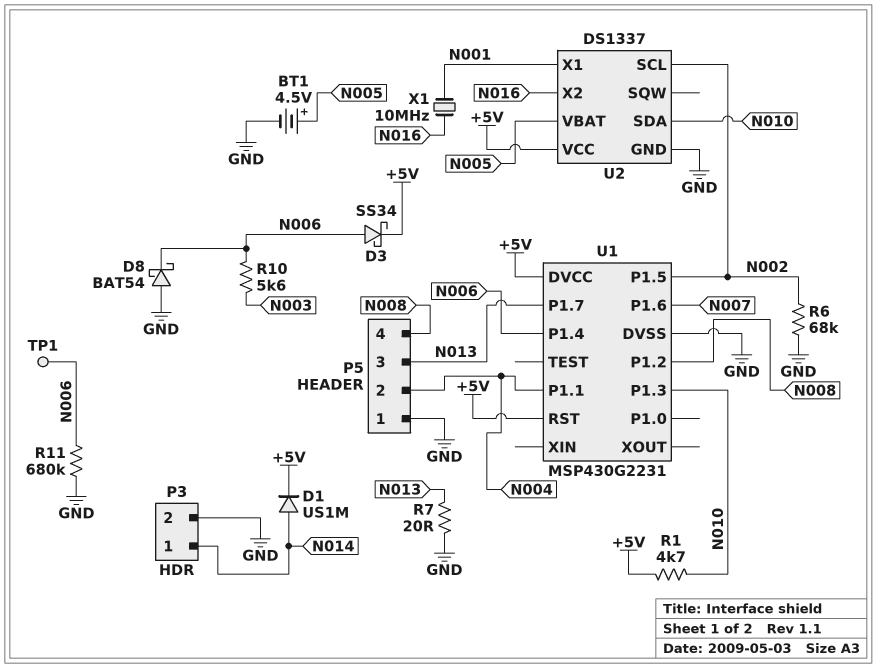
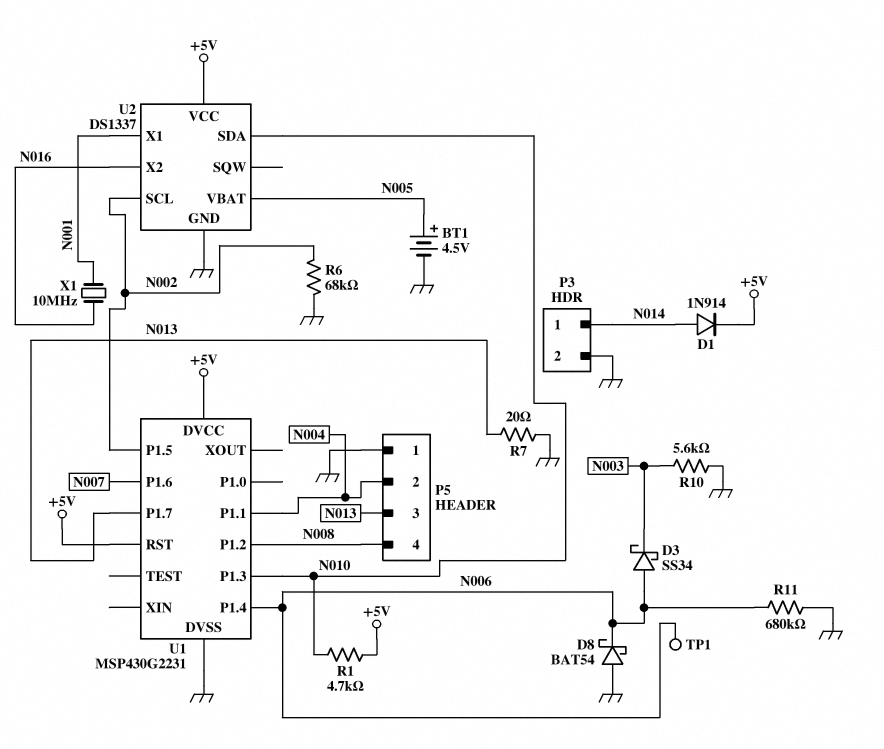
D1: diode US1M (A N014, K +5V) -> diode 1N914 (A N014, K +5V)
D3: schottky SS34 (A N006, K +5V) -> schottky SS34 (A N006, K N003)
R10: 5.6k (N003, N006) -> 5.6k (GND, N003)

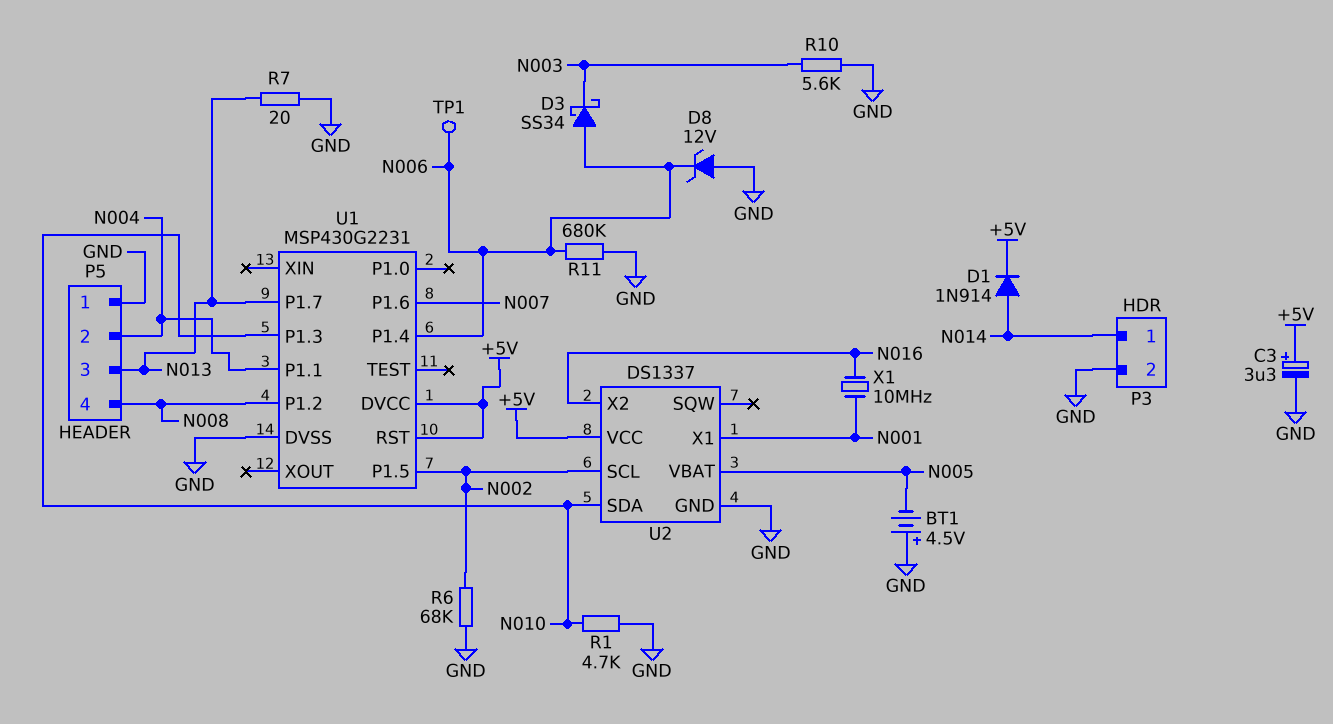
BT1: 4.5V (plus N005, minus GND) -> 4.5V (plus GND, minus N005)
C3: none -> 3.3uF (plus +5V, minus GND)
D8: schottky BAT54 (A GND, K N006) -> zener 12V (A GND, K N006)
R1: 4.7k (+5V, N010) -> 4.7k (GND, N010)

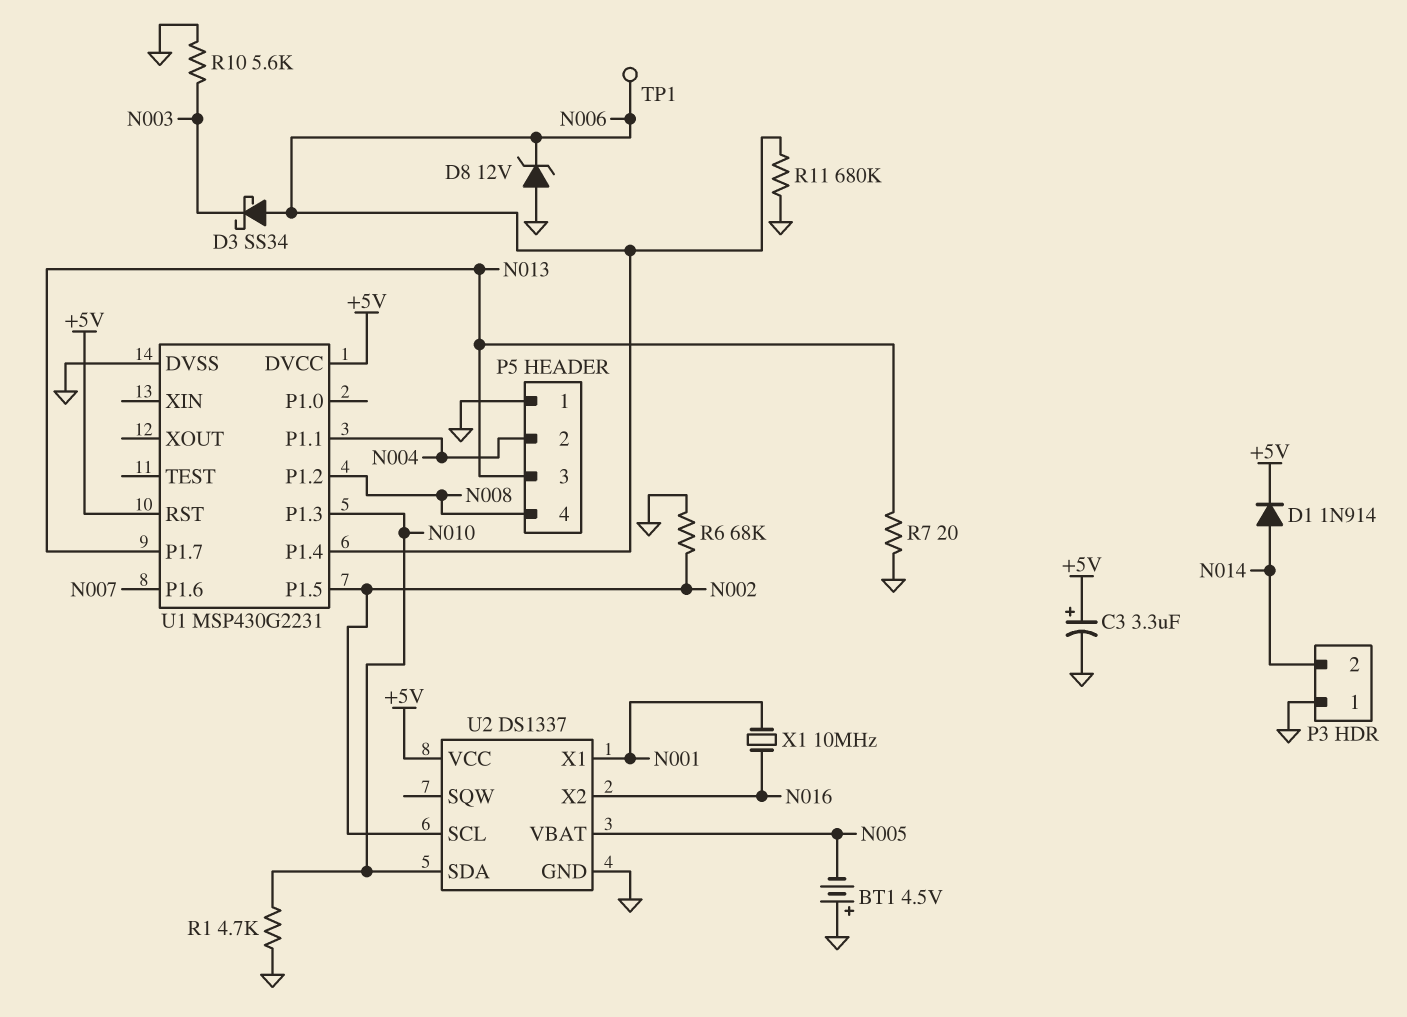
P3 pin 1: N014 -> GND
P3 pin 2: GND -> N014

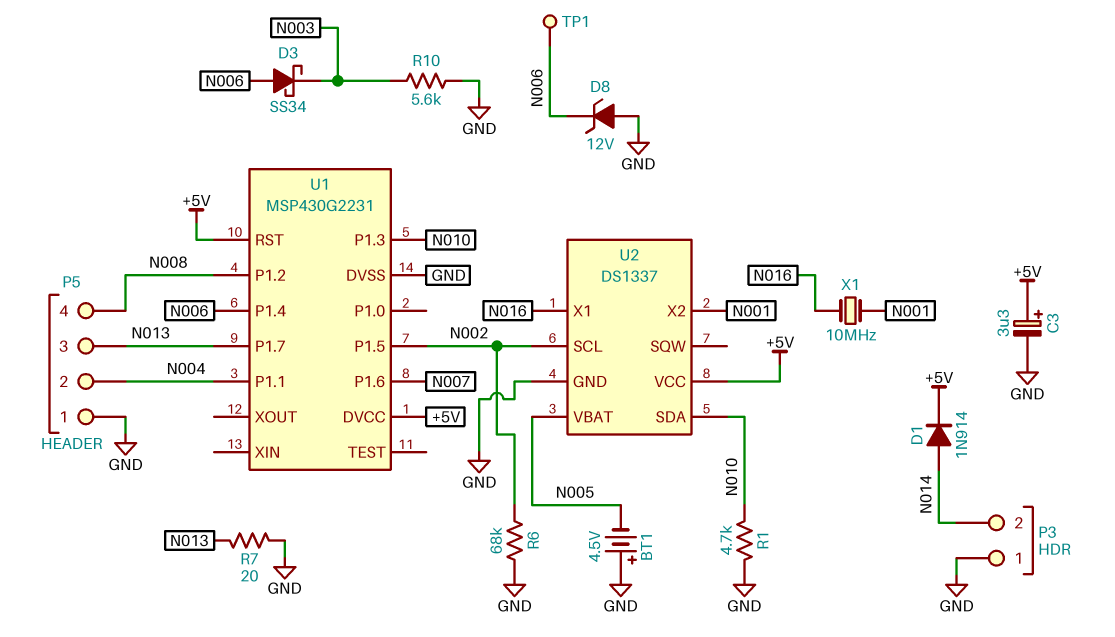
R11: 680k (GND, N006) -> none
U2 pin X1: N001 -> N016
U2 pin X2: N016 -> N001

